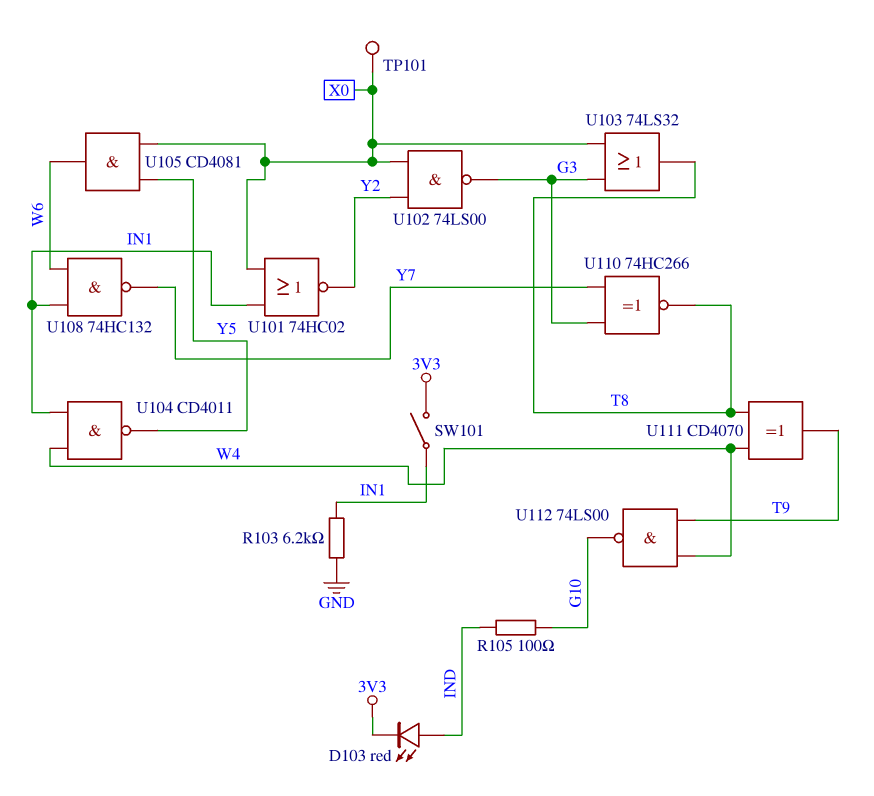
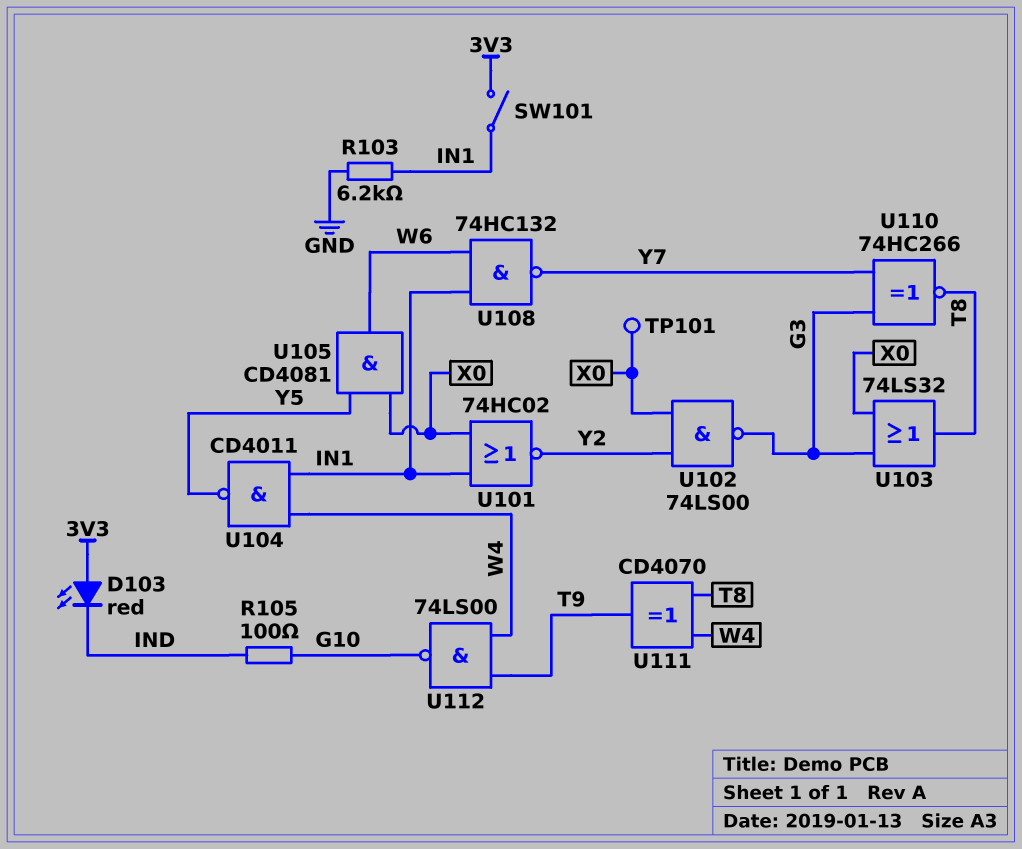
D103: LED red (A IND, K 3V3) -> LED red (A 3V3, K IND)

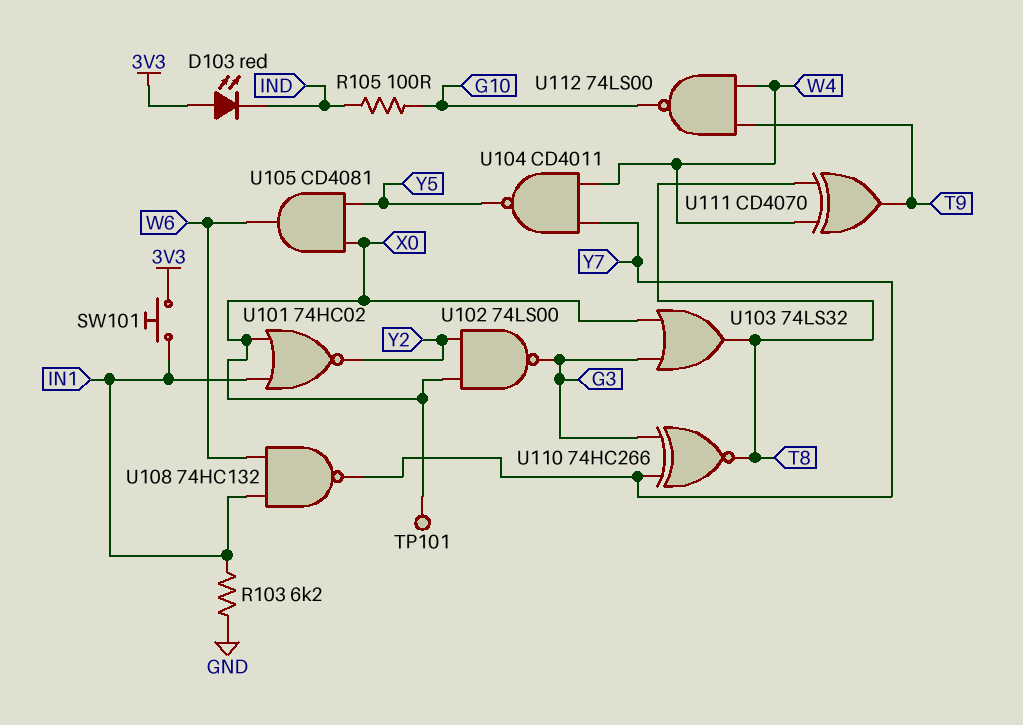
SW101: switch (3V3, IN1) -> button (3V3, IN1)
U104: NAND CD4011 (in IN1, in W4, out Y5) -> NAND CD4011 (in W4, in Y7, out Y5)

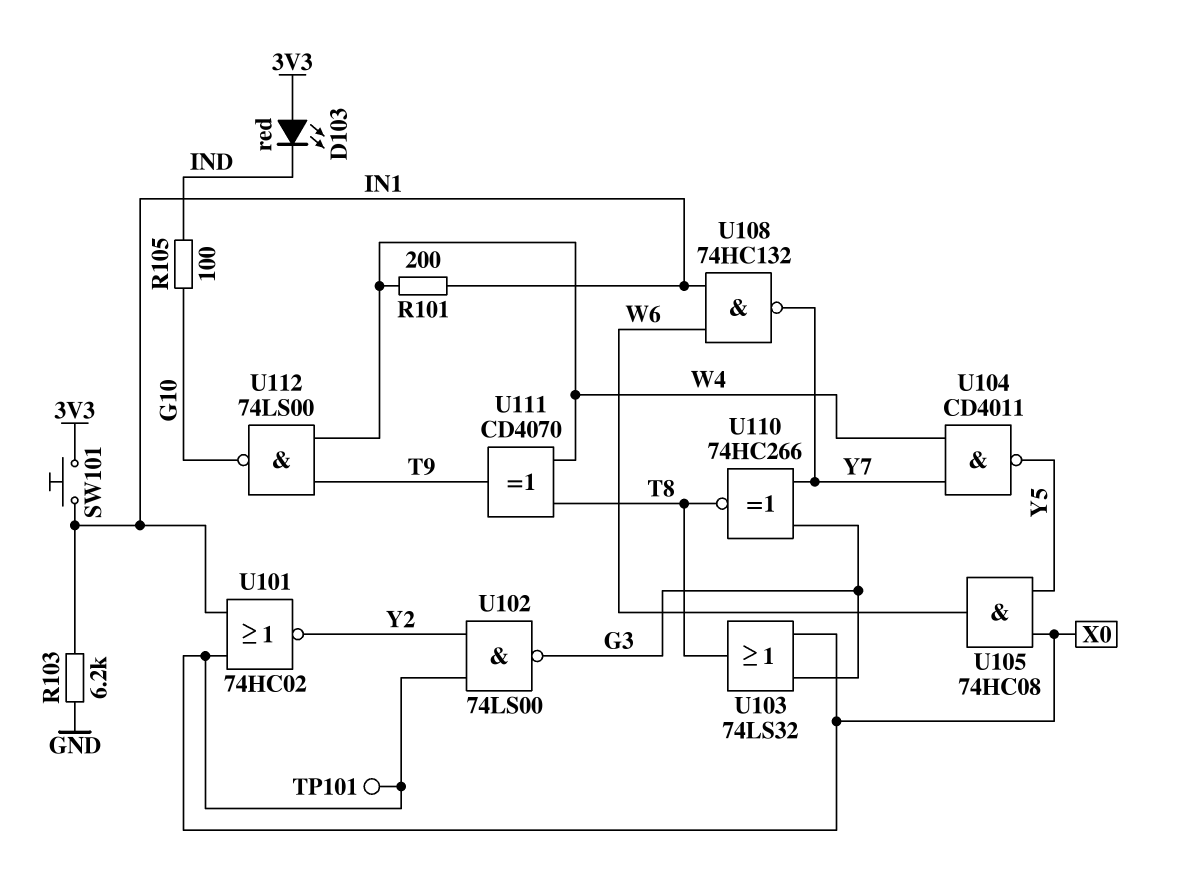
R101: none -> 200 (IN1, W4)
U105: AND CD4081 (in X0, in Y5, out W6) -> AND 74HC08 (in X0, in Y5, out W6)

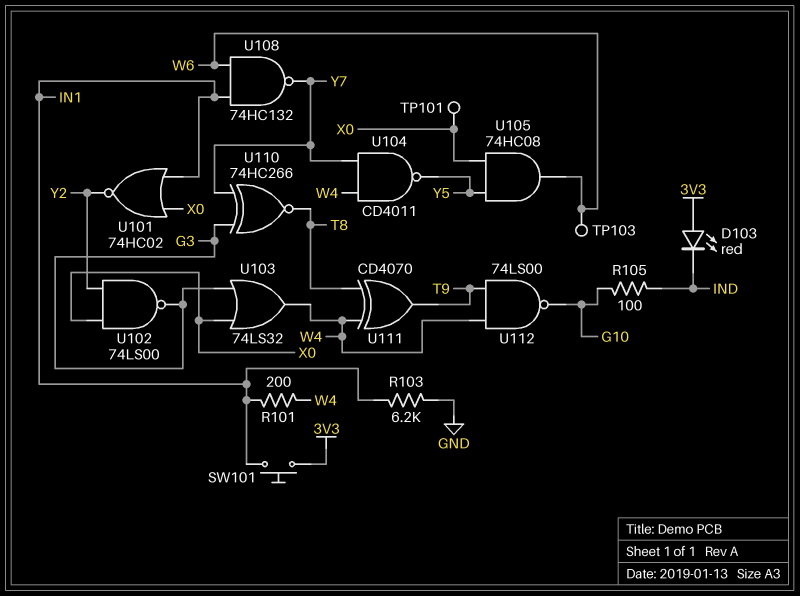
TP103: none -> test point (W6)
U103: OR 74LS32 (in G3, in X0, out T8) -> OR 74LS32 (in G3, in X0, out W4)

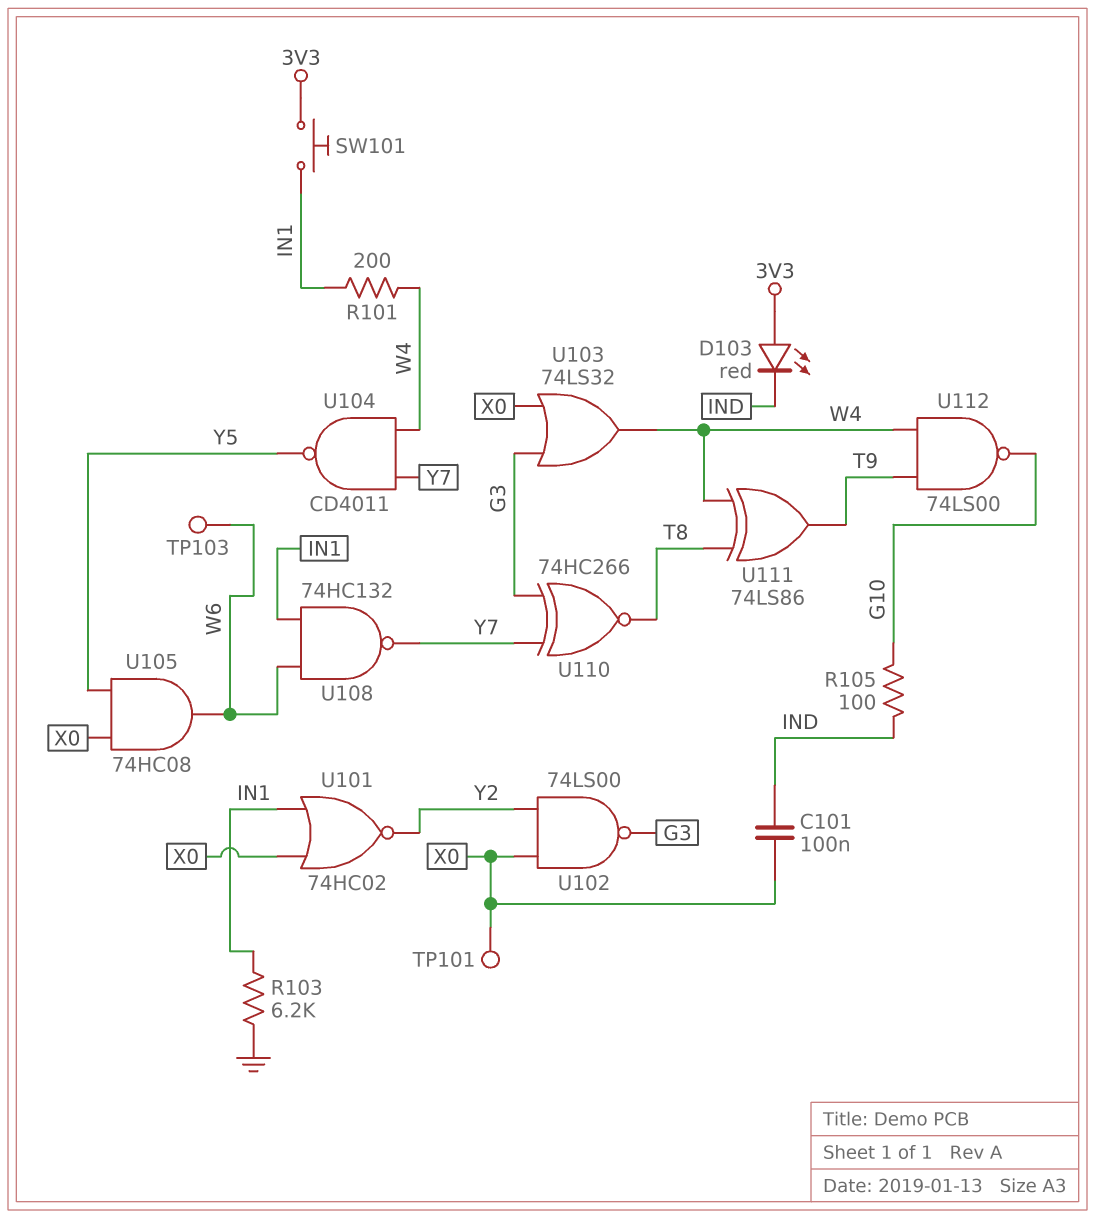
C101: none -> 100nF (IND, X0)
U111: XOR CD4070 (in T8, in W4, out T9) -> XOR 74LS86 (in T8, in W4, out T9)

